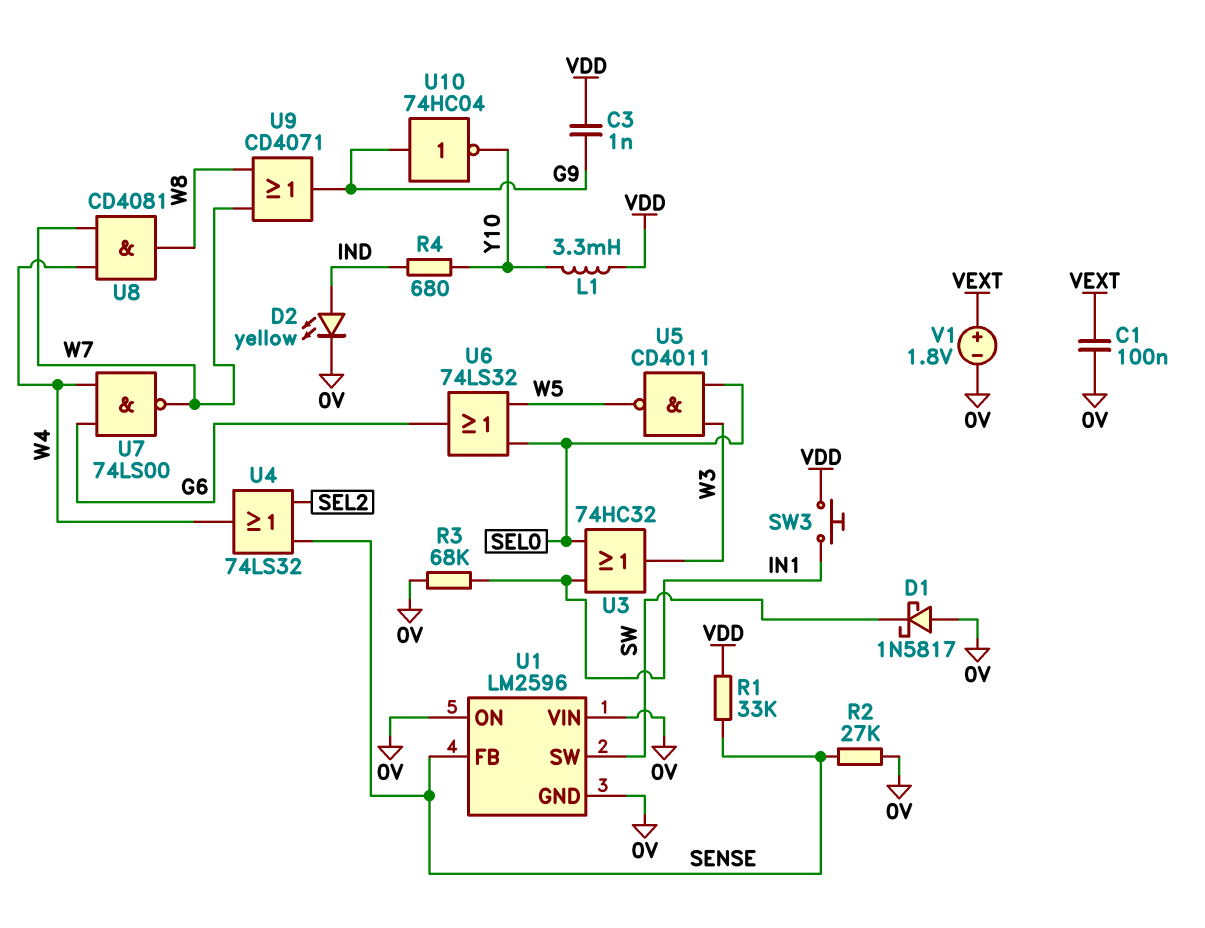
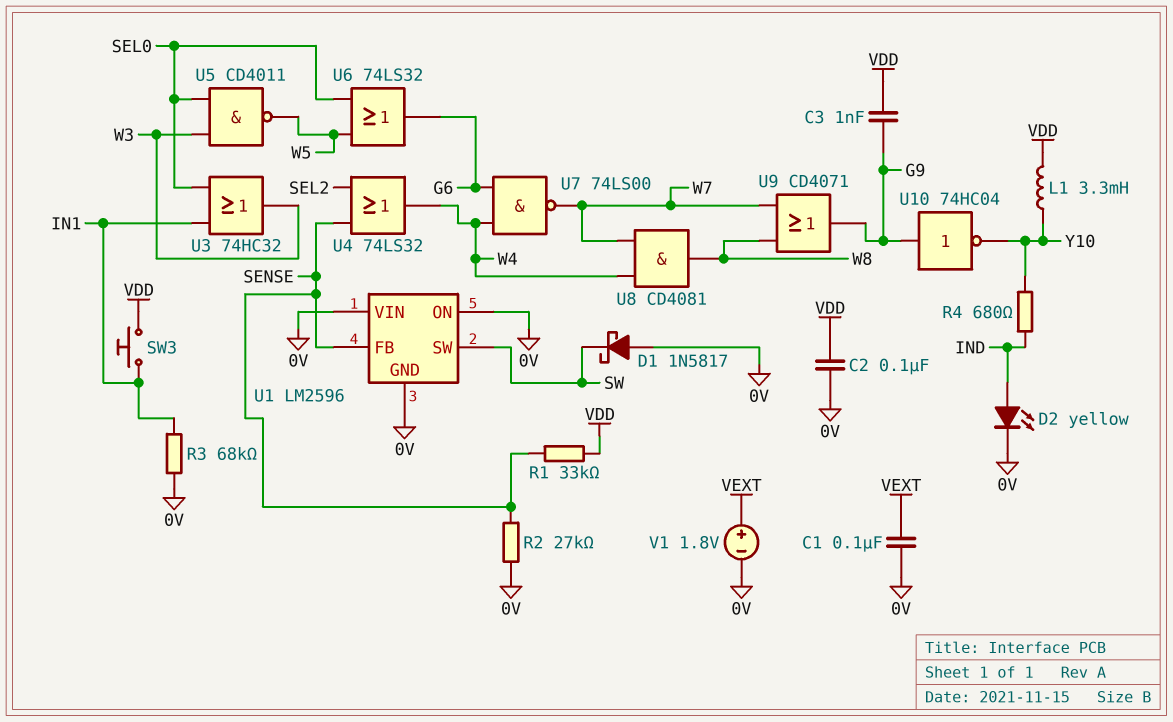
C2: none -> 100nF (0V, VDD)

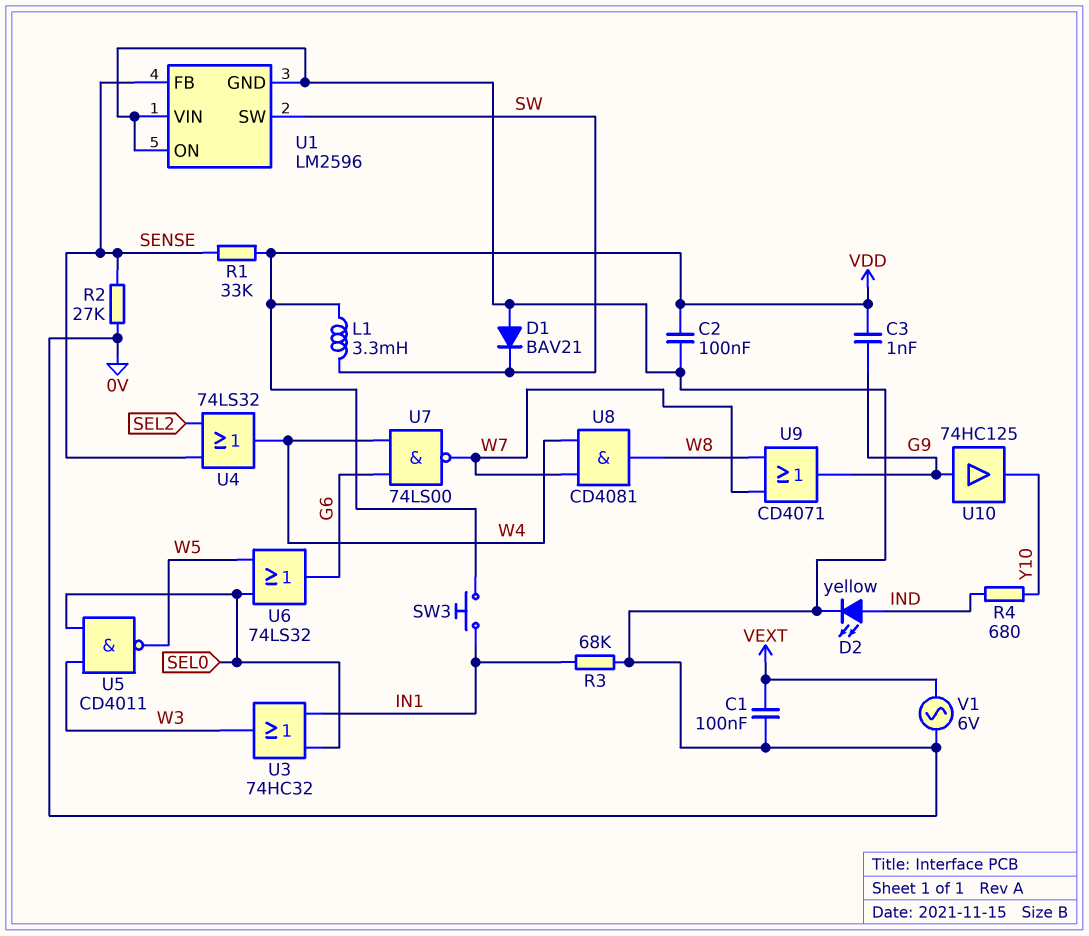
D1: schottky 1N5817 (A 0V, K SW) -> diode BAV21 (A 0V, K SW)
L1: 3.3mH (VDD, Y10) -> 3.3mH (SW, VDD)
U10: NOT 74HC04 (in G9, out Y10) -> buffer 74HC125 (in G9, out Y10)
V1: 1.8V (plus VEXT, minus 0V) -> AC 6V (0V, VEXT)

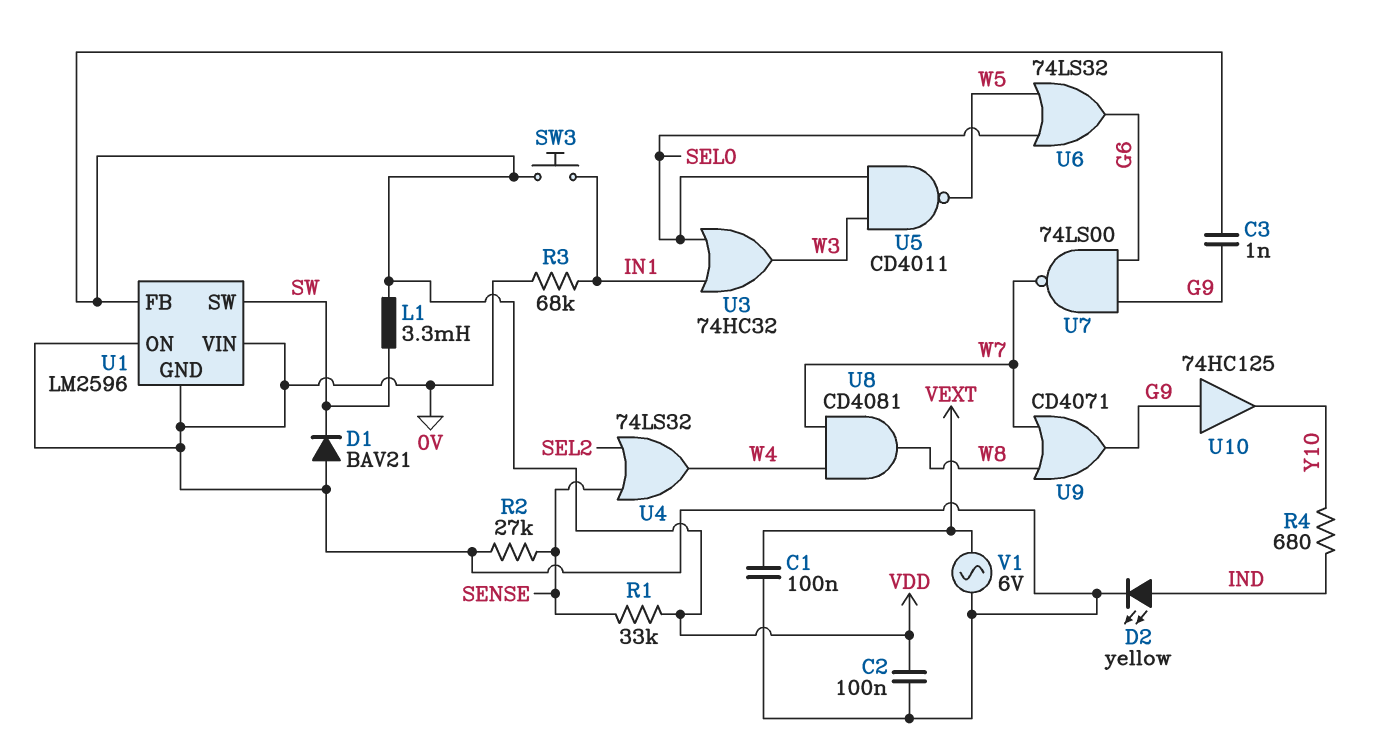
U1 pin FB: SENSE -> VDD
U7: NAND 74LS00 (in G6, in W4, out W7) -> NAND 74LS00 (in G6, in G9, out W7)

